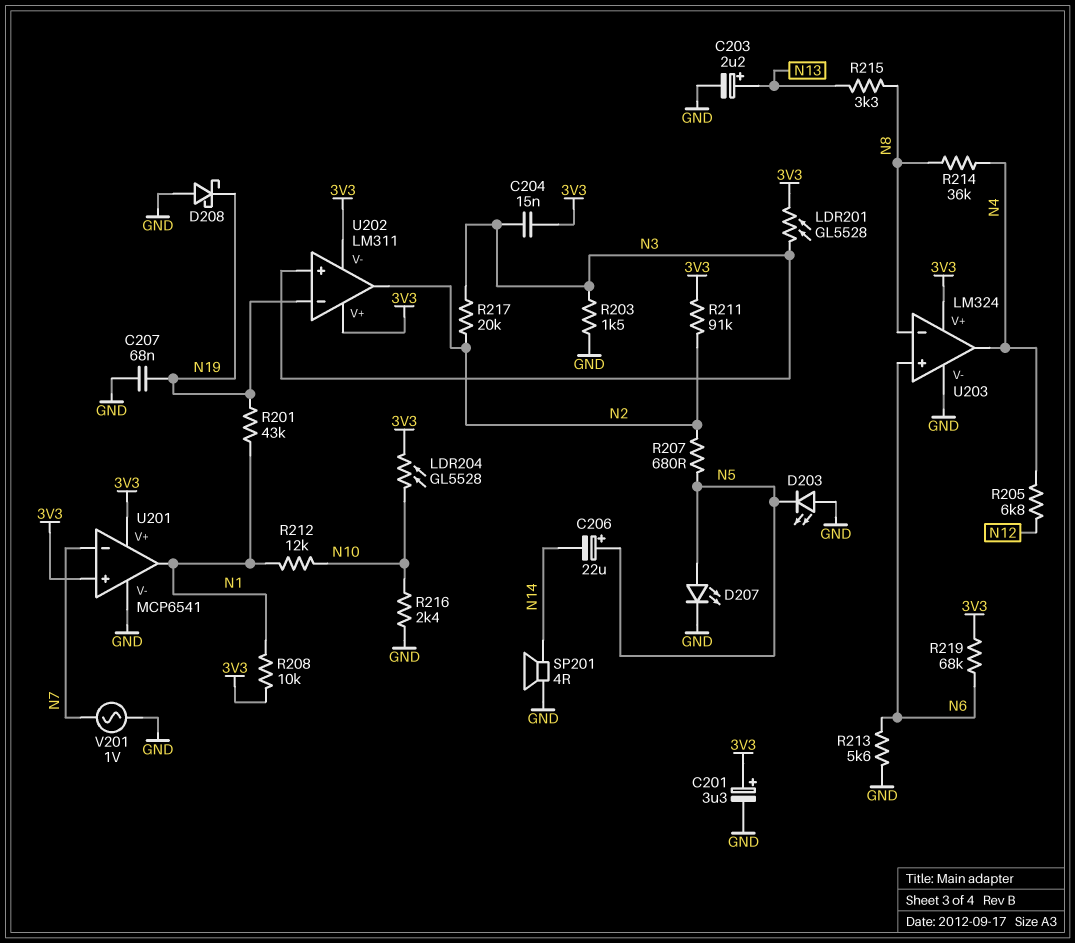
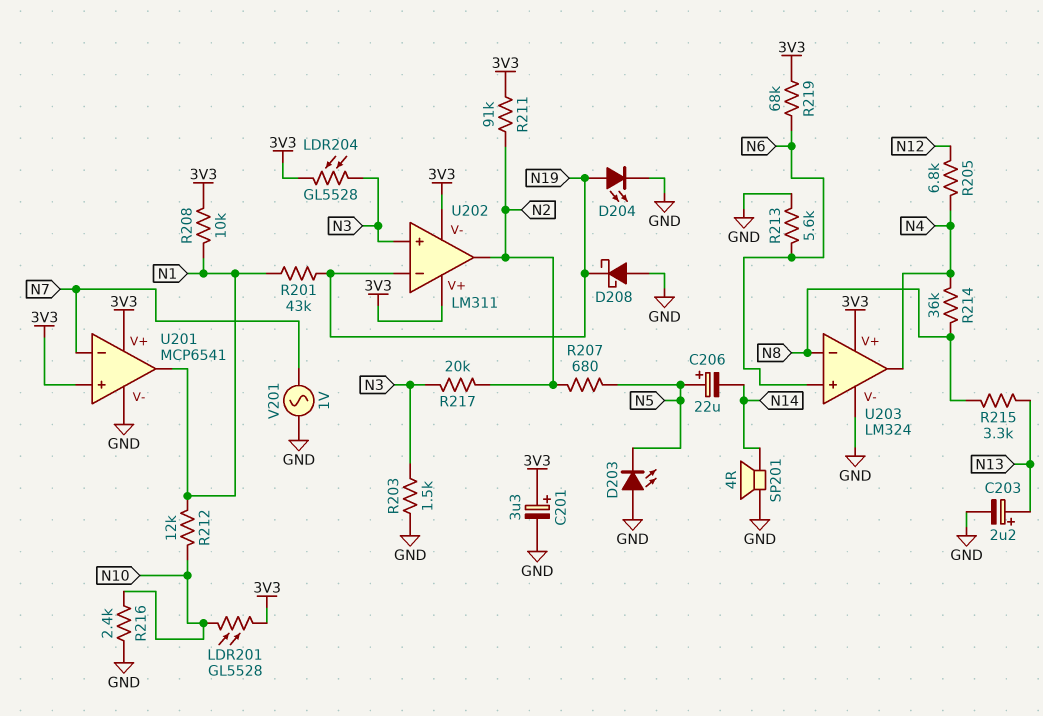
C204: 15nF (3V3, N3) -> none
C207: 68nF (GND, N19) -> none
D204: none -> LED (A N19, K GND)
D207: LED (A N5, K GND) -> none
LDR201: GL5528 (3V3, N3) -> GL5528 (3V3, N10)
LDR204: GL5528 (3V3, N10) -> GL5528 (3V3, N3)

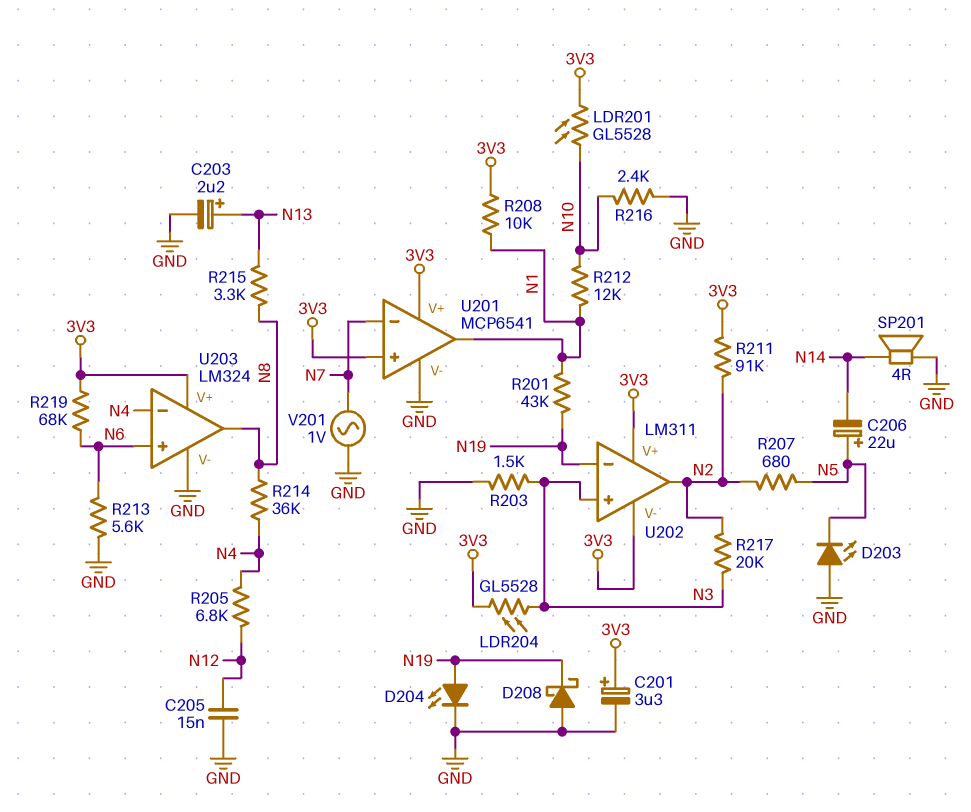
C205: none -> 15nF (GND, N12)
U203 pin in-: N8 -> N4
U203 pin out: N4 -> N8

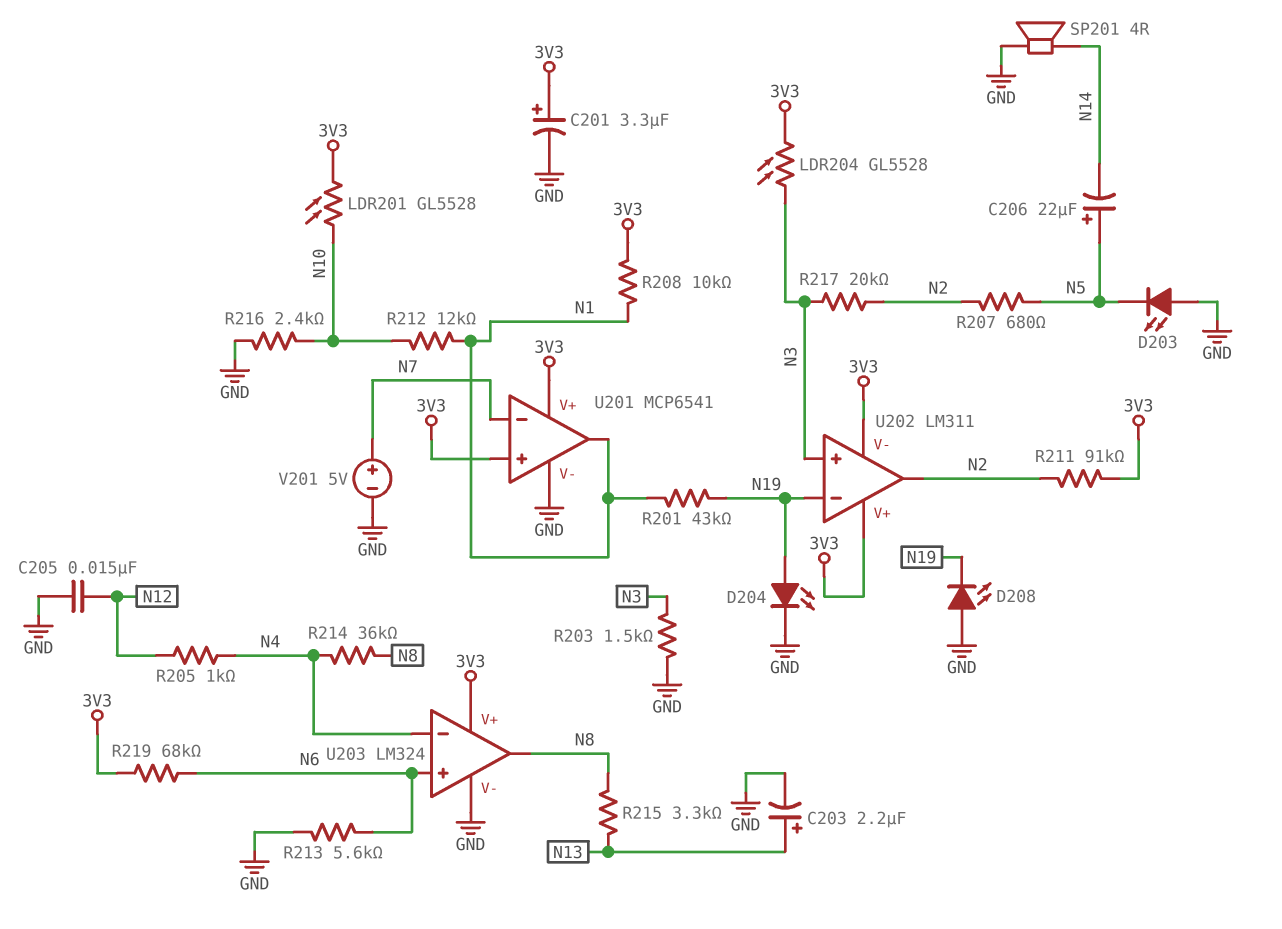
D208: schottky (A GND, K N19) -> LED (A GND, K N19)
R205: 6.8k (N4, N12) -> 1k (N4, N12)
V201: AC 1V (GND, N7) -> 5V (plus N7, minus GND)

